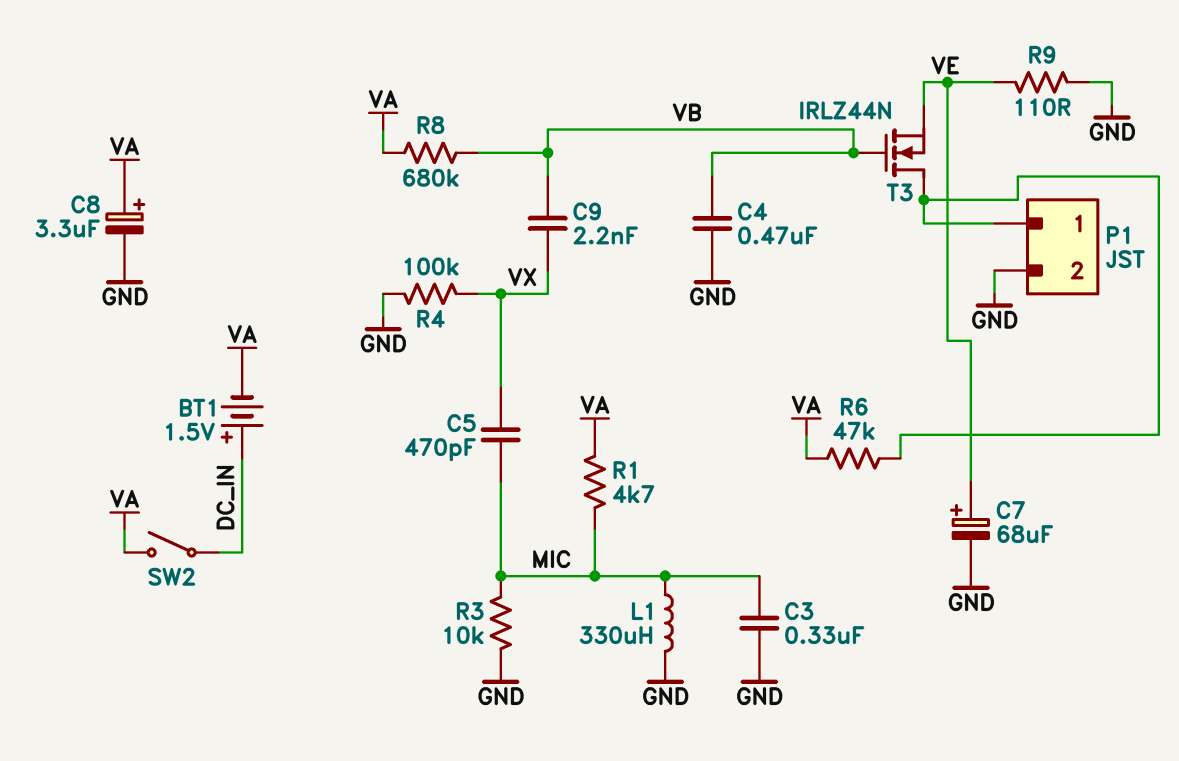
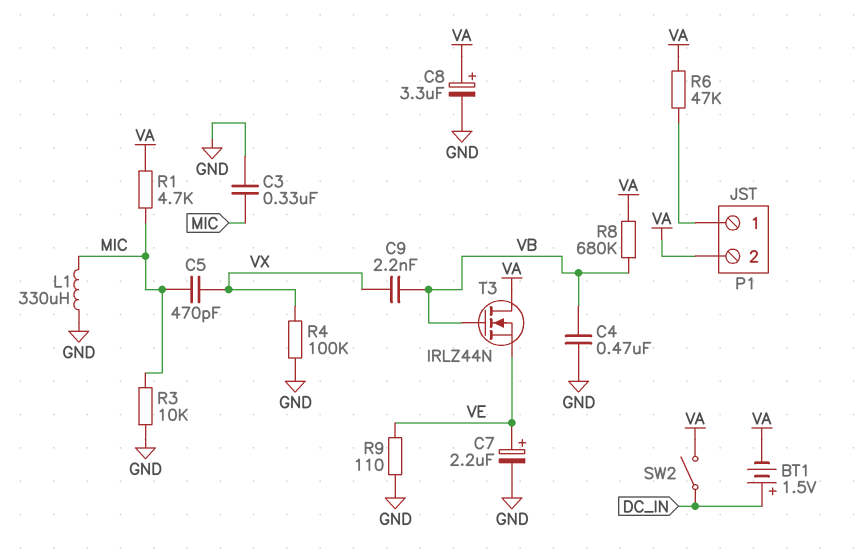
C7: 68uF (plus VE, minus GND) -> 2.2uF (plus VE, minus GND)
P1 pin 2: GND -> VA
T3: NMOS IRLZ44N (G VB, D P1/1, S VE) -> NMOS IRLZ44N (G VB, D VA, S VE)

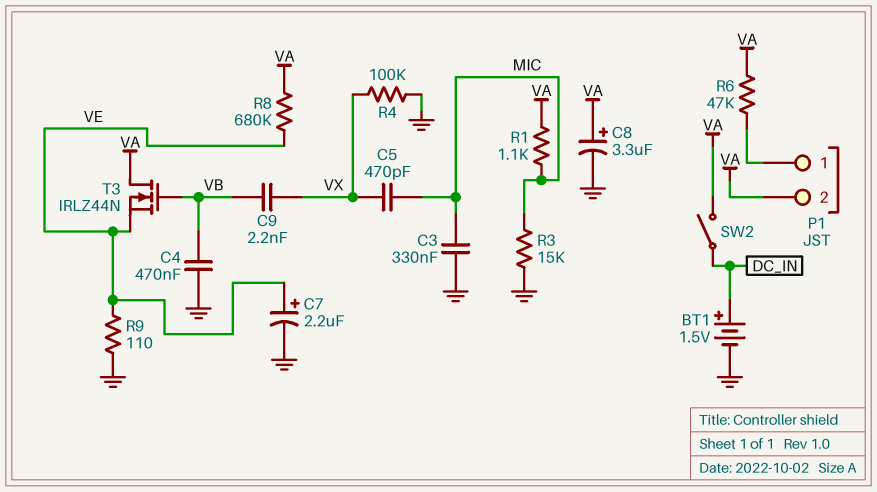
BT1: 1.5V (plus DC_IN, minus VA) -> 1.5V (plus DC_IN, minus GND)
L1: 330uH (GND, MIC) -> none
R1: 4.7k (MIC, VA) -> 1.1k (MIC, VA)
R3: 10k (GND, MIC) -> 15k (GND, MIC)
R8: 680k (VA, VB) -> 680k (VA, VE)

